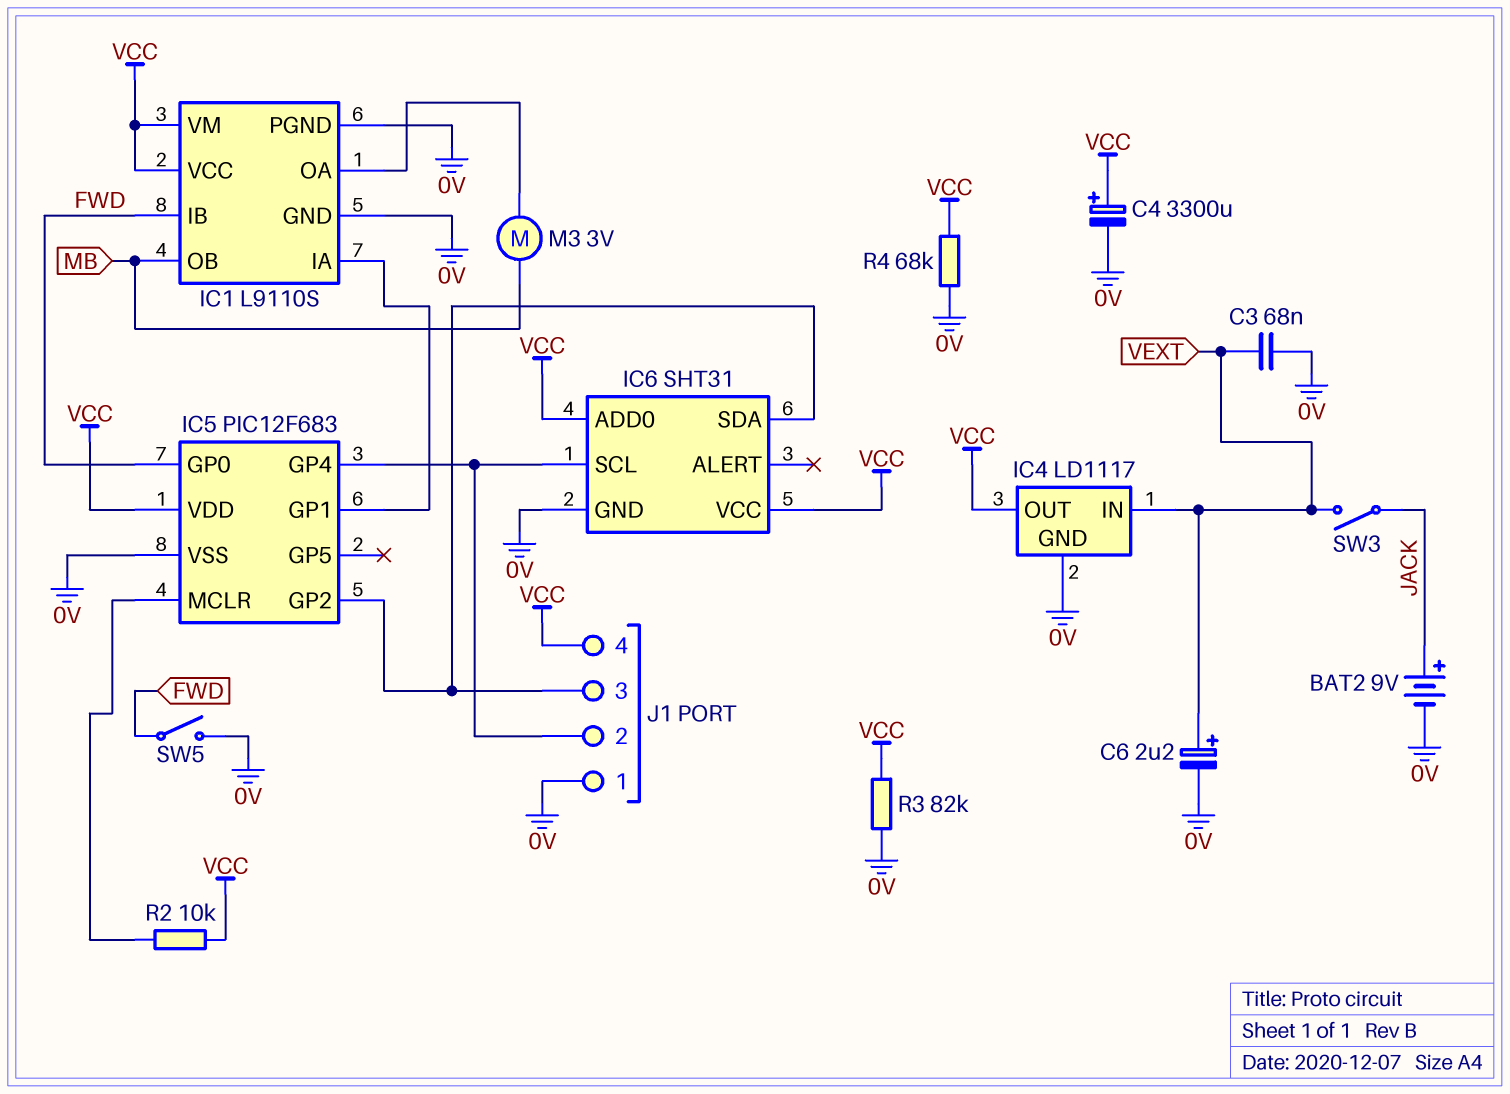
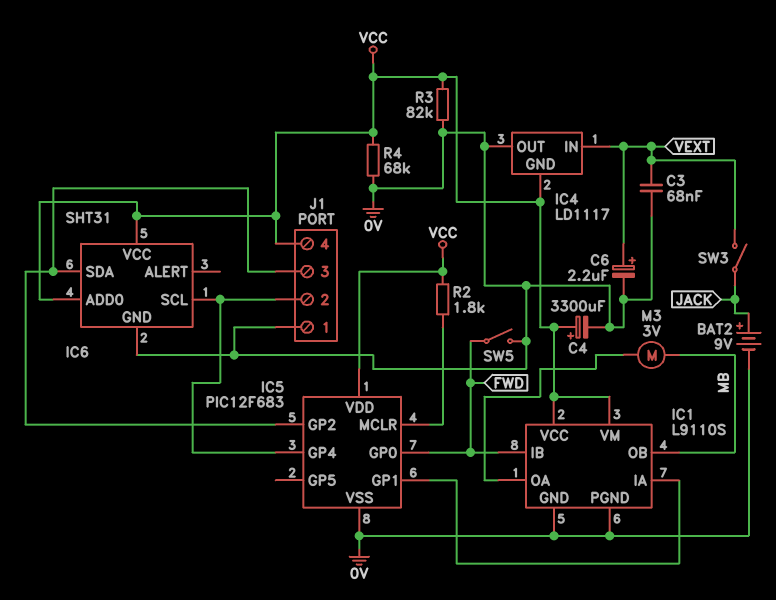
IC4 pin GND: 0V -> VCC
IC4 pin OUT: VCC -> 0V
R2: 10k (IC5/MCLR, VCC) -> 1.8k (IC5/MCLR, VCC)

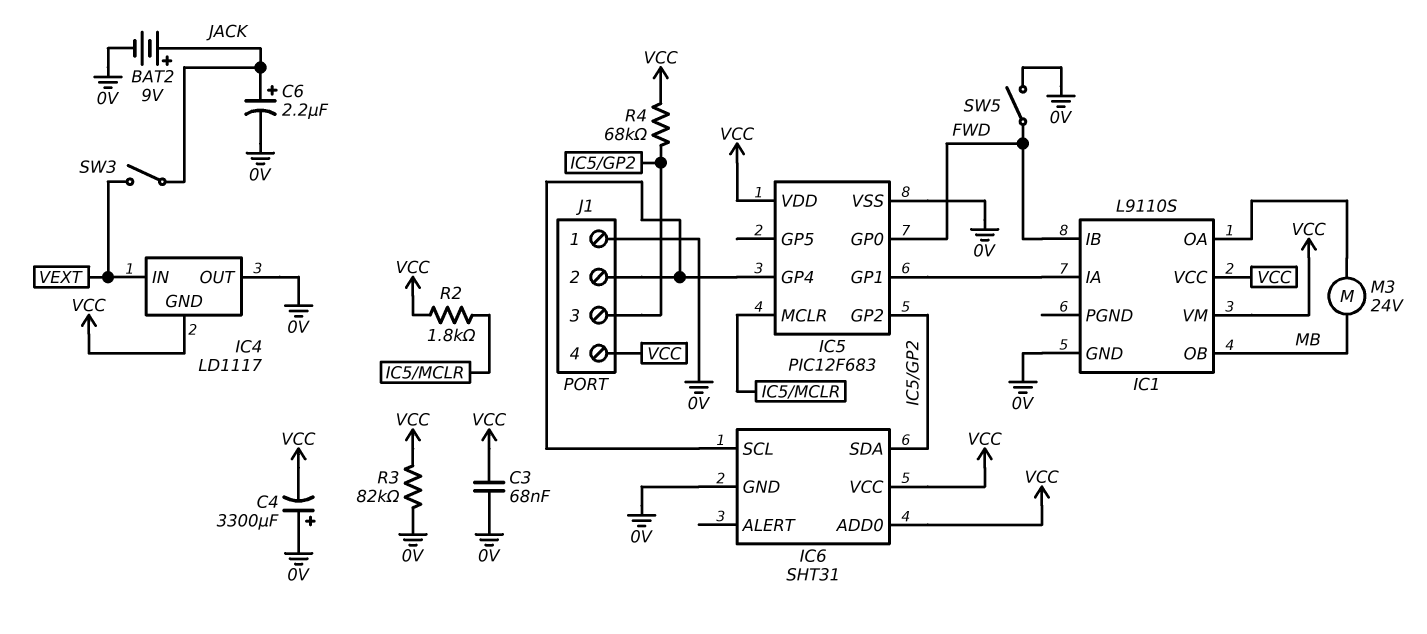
C3: 68nF (0V, VEXT) -> 68nF (0V, VCC)
C4: 3300uF (plus VCC, minus 0V) -> 3300uF (plus 0V, minus VCC)
C6: 2.2uF (plus VEXT, minus 0V) -> 2.2uF (plus JACK, minus 0V)
IC1 pin PGND: 0V -> none
M3: motor 3V (IC1/OA, MB) -> motor 24V (IC1/OA, MB)
R4: 68k (0V, VCC) -> 68k (IC5/GP2, VCC)

